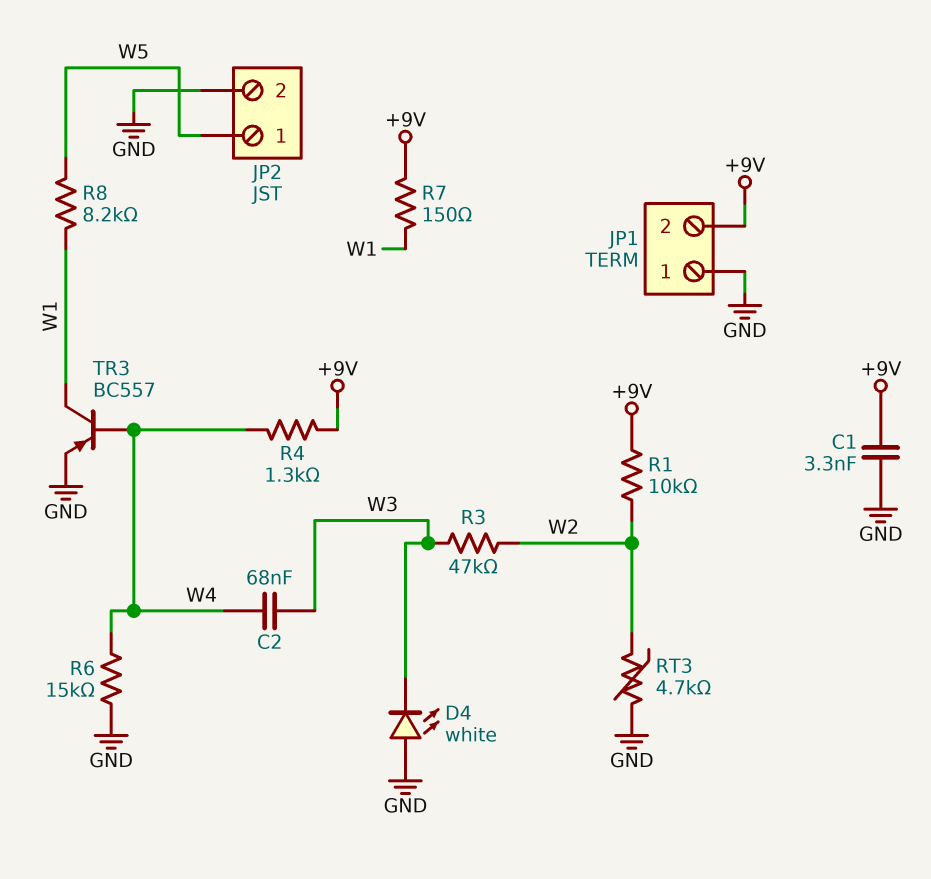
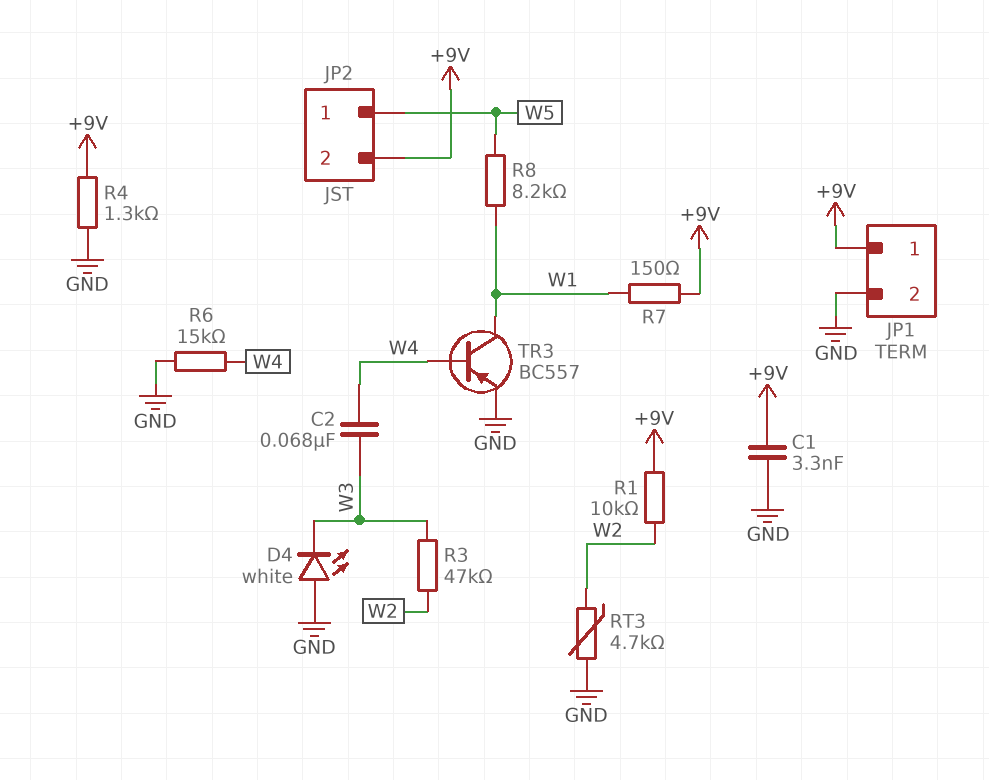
JP1 pin 1: GND -> +9V
JP1 pin 2: +9V -> GND
JP2 pin 2: GND -> +9V
R4: 1.3k (+9V, W4) -> 1.3k (+9V, GND)

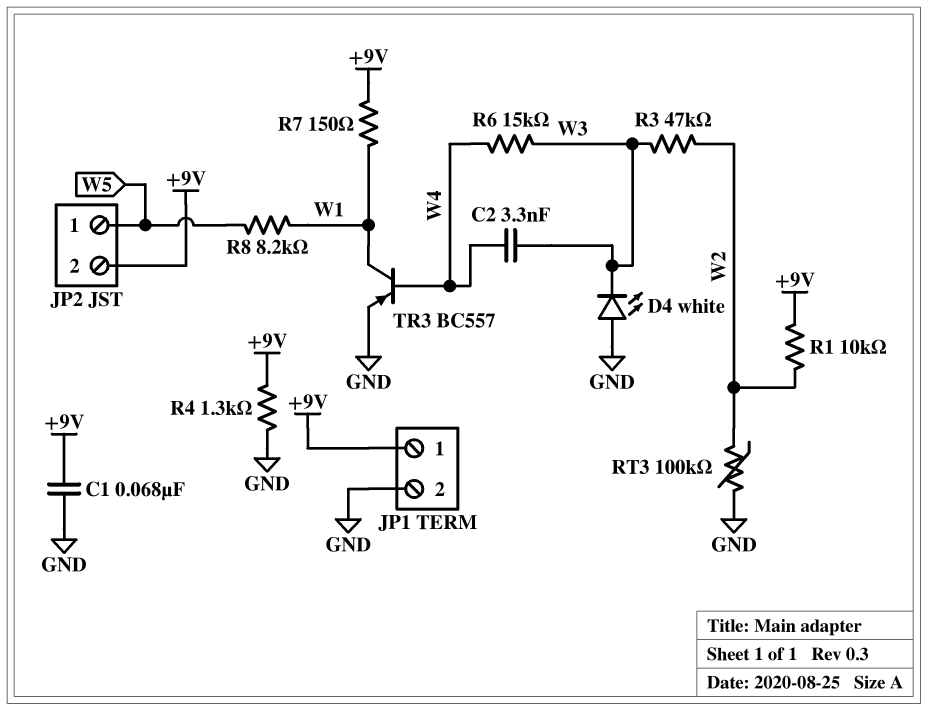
C1: 3.3nF (+9V, GND) -> 68nF (+9V, GND)
C2: 68nF (W3, W4) -> 3.3nF (W3, W4)
R6: 15k (GND, W4) -> 15k (W3, W4)
RT3: 4.7k (GND, W2) -> 100k (GND, W2)

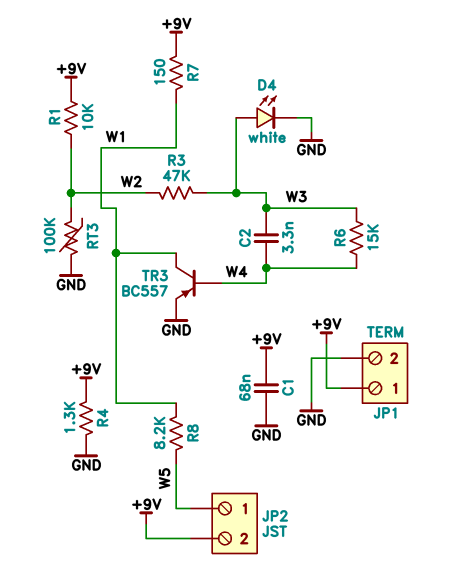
D4: LED white (A GND, K W3) -> LED white (A W3, K GND)

